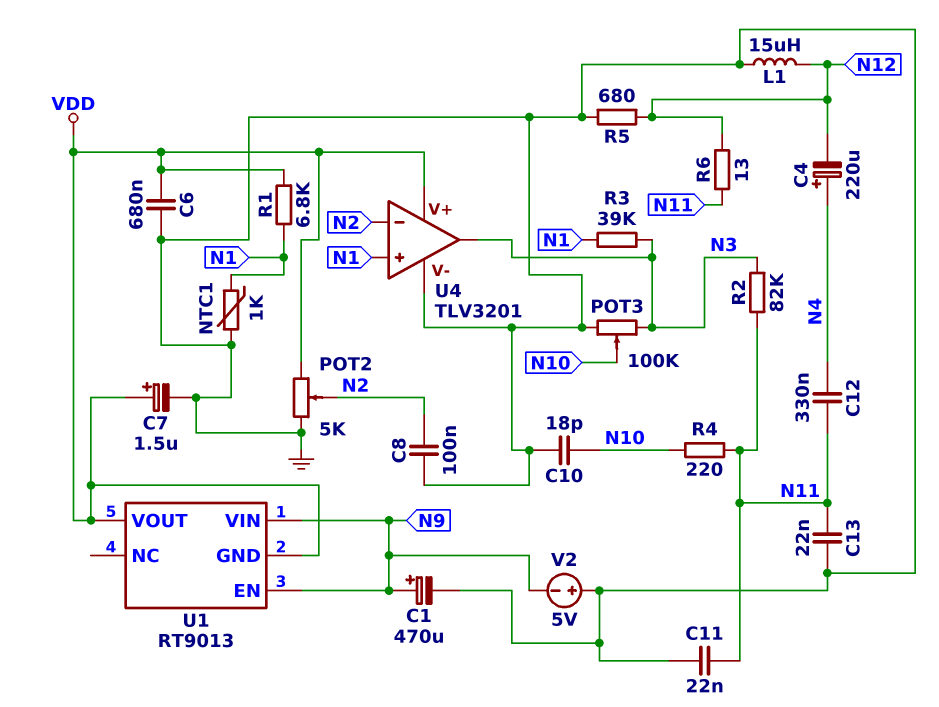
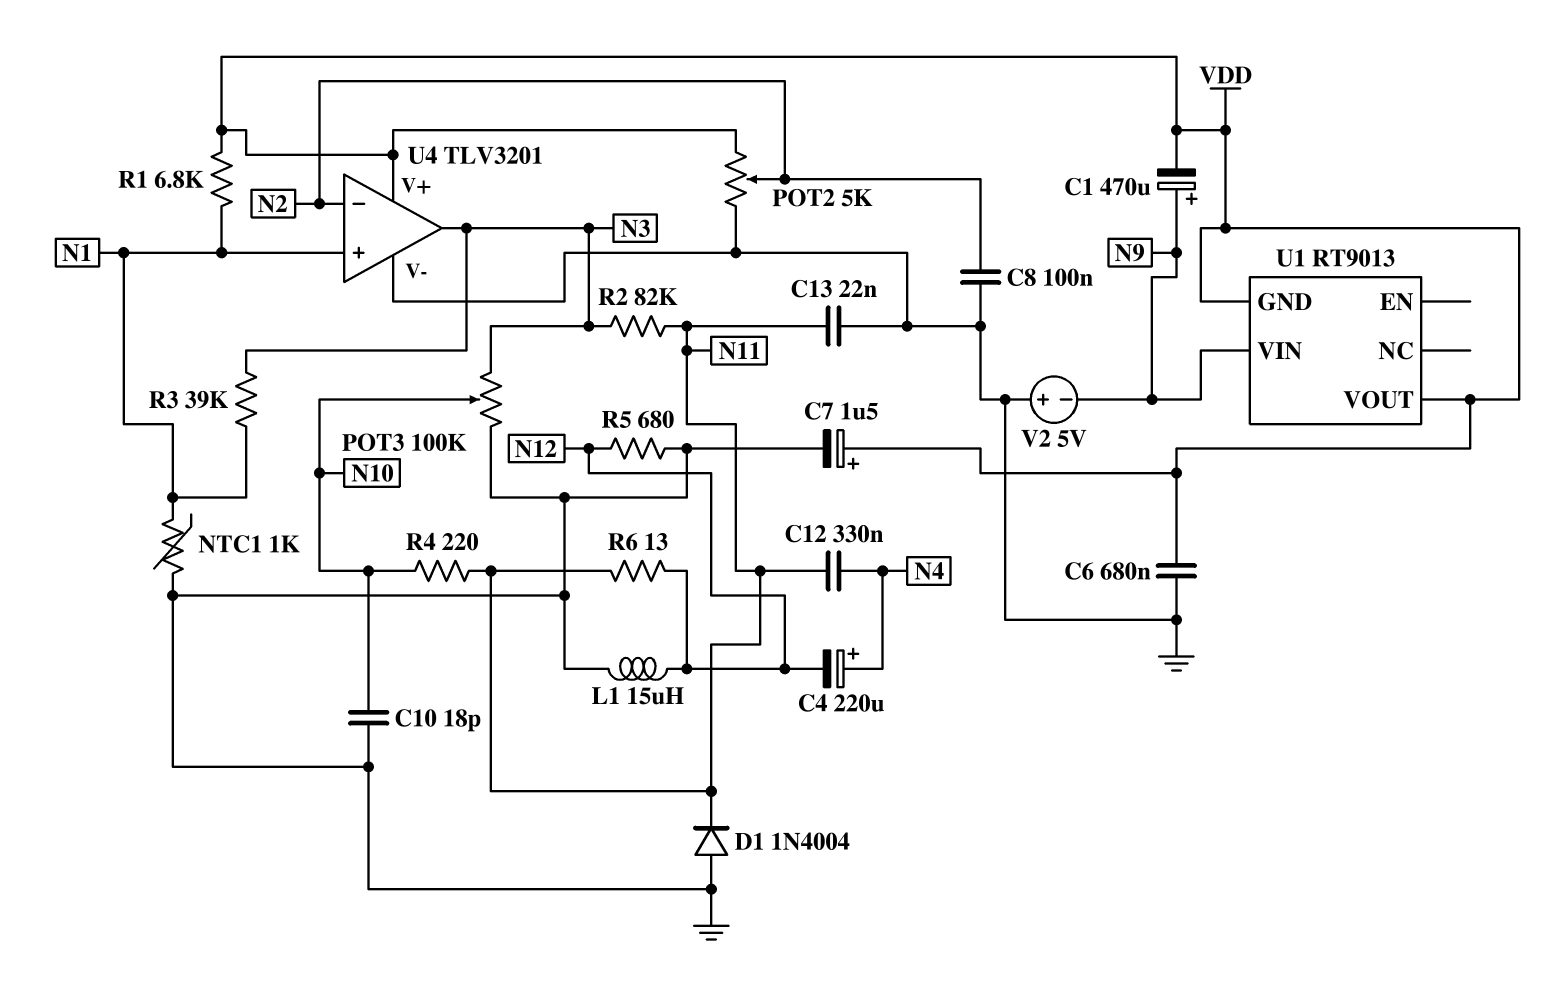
C1: 470uF (plus N9, minus GND) -> 470uF (plus N9, minus VDD)
C11: 22nF (GND, N11) -> none
D1: none -> diode 1N4004 (A GND, K N11)
U1 pin EN: N9 -> none

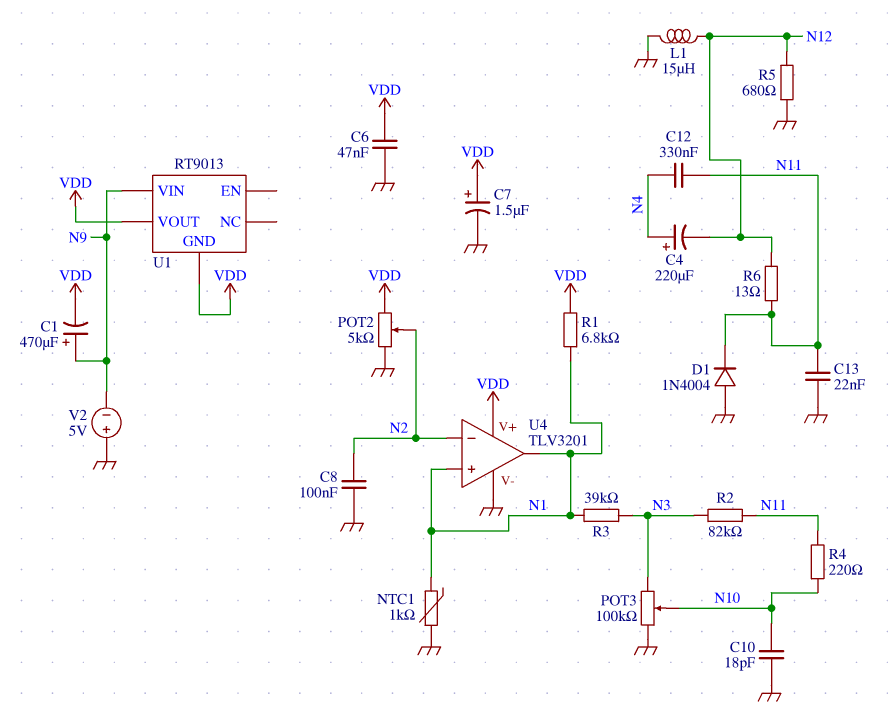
C6: 680nF (GND, VDD) -> 47nF (GND, VDD)
U4 pin out: N3 -> N1

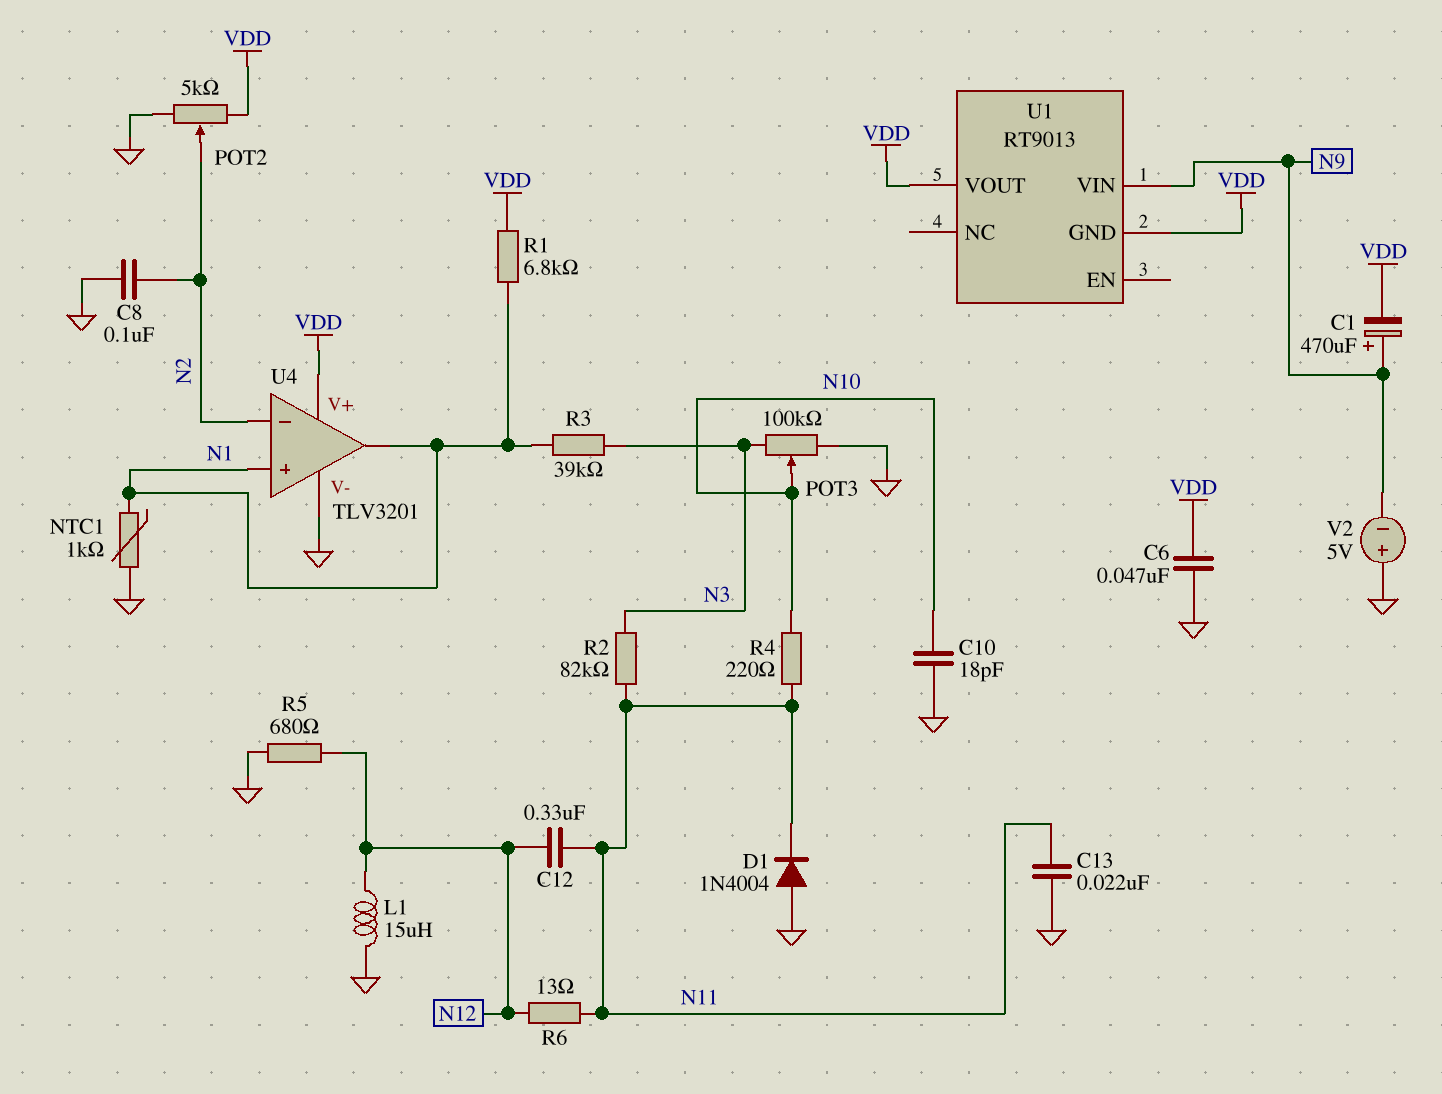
C4: 220uF (plus N4, minus N12) -> none
C7: 1.5uF (plus VDD, minus GND) -> none
C12: 330nF (N4, N11) -> 330nF (N11, N12)

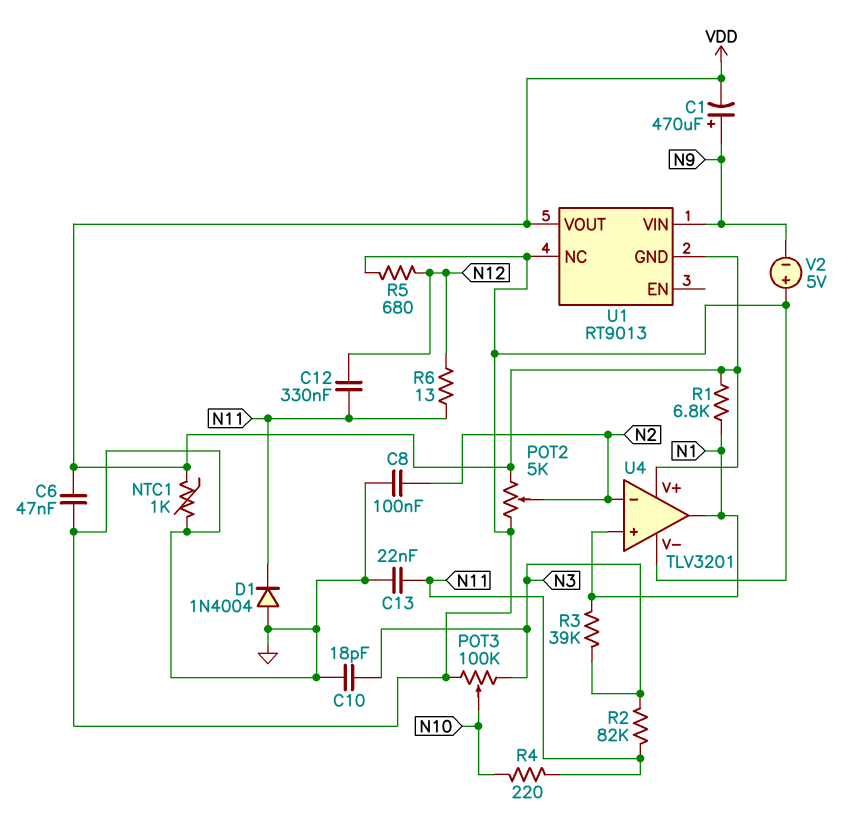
C10: 18pF (GND, N10) -> 18pF (GND, N3)
L1: 15uH (GND, N12) -> none
NTC1: 1k (GND, N1) -> 1k (GND, VDD)
U1 pin NC: none -> GND

